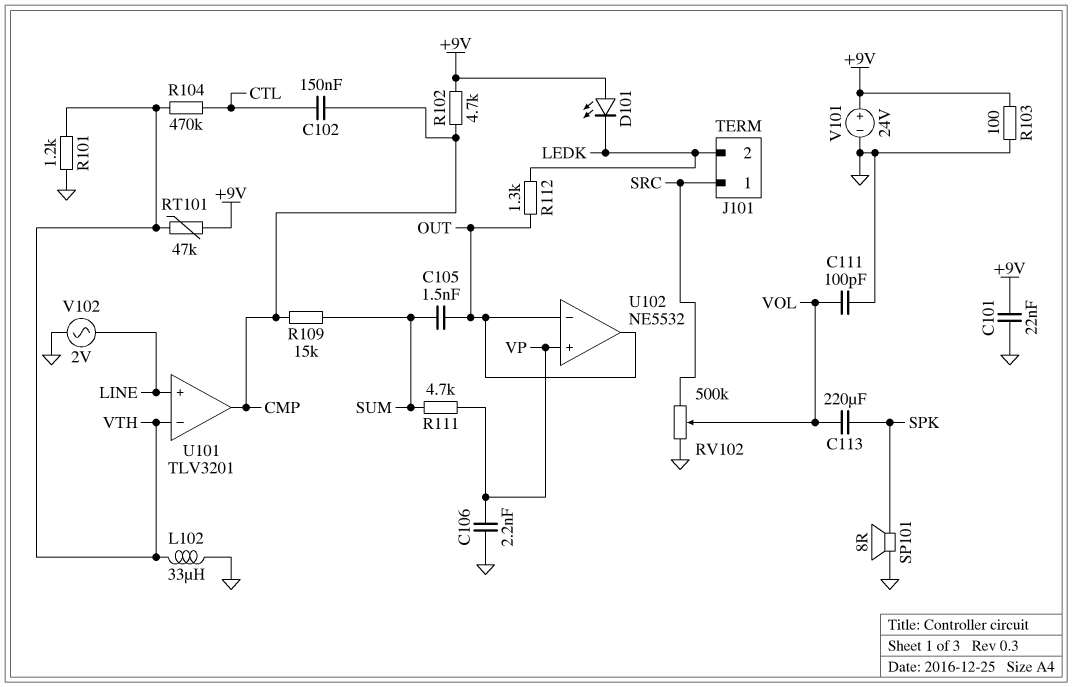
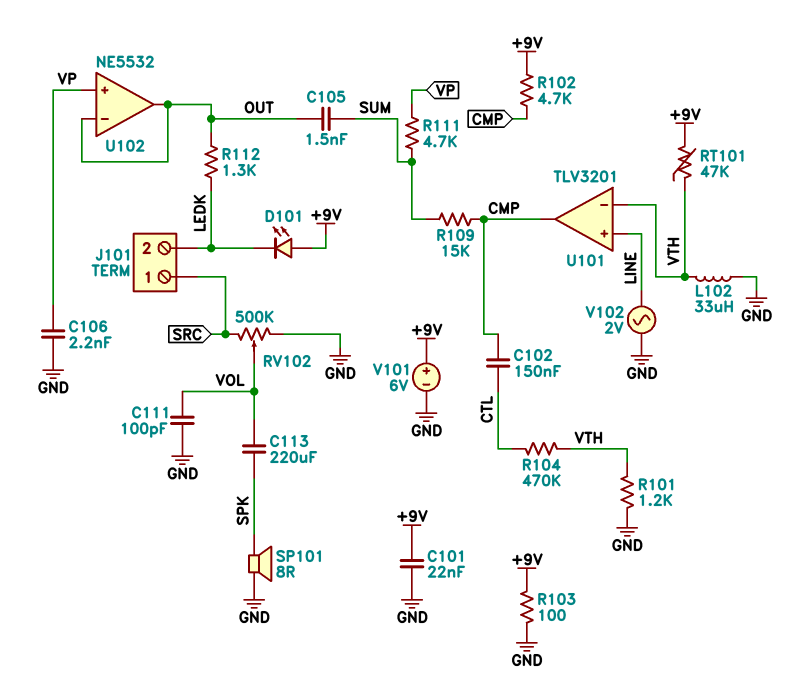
V101: 24V (plus +9V, minus GND) -> 6V (plus +9V, minus GND)

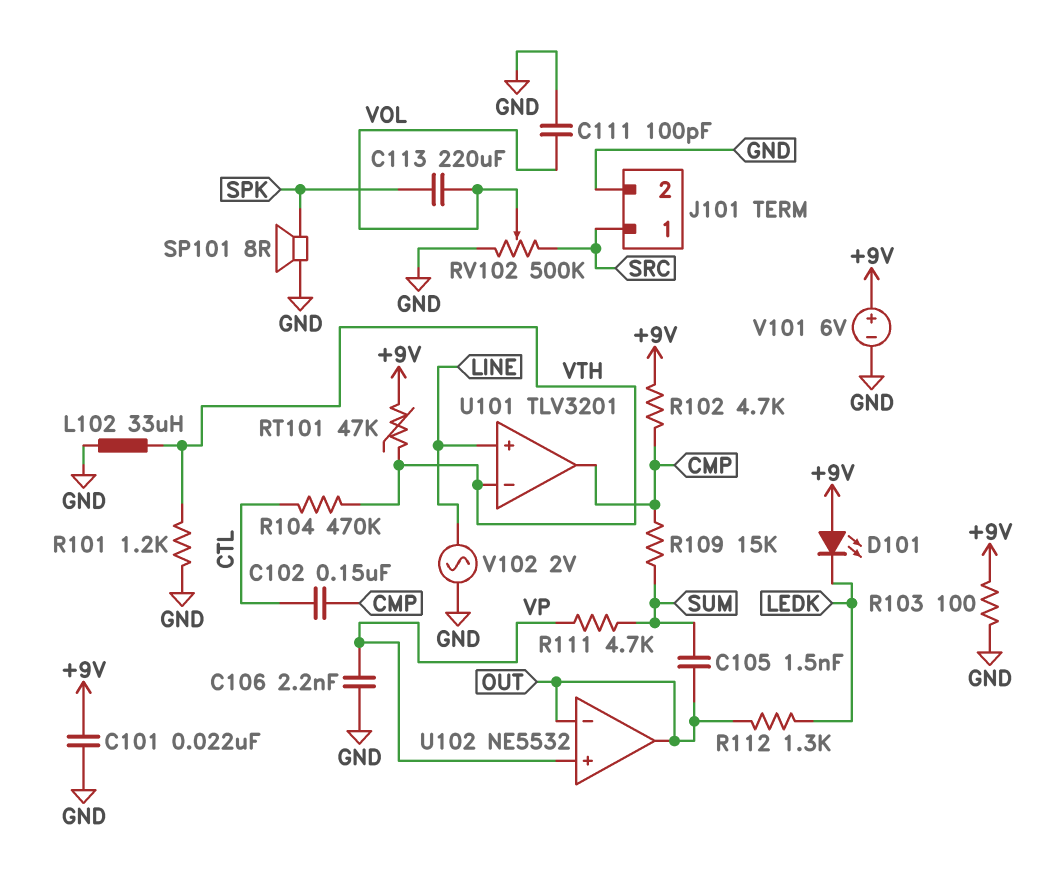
J101 pin 2: LEDK -> GND

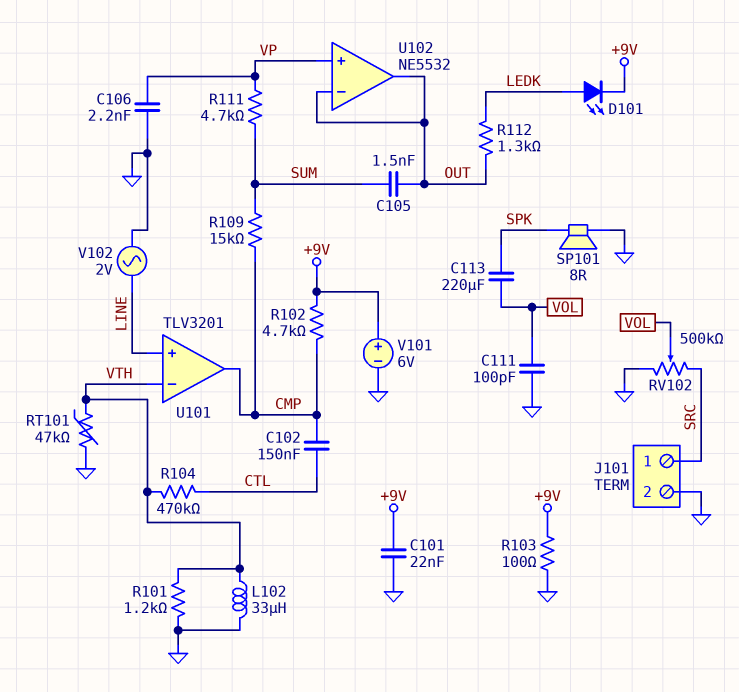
D101: LED (A +9V, K LEDK) -> LED (A LEDK, K +9V)
RT101: 47k (+9V, VTH) -> 47k (GND, VTH)

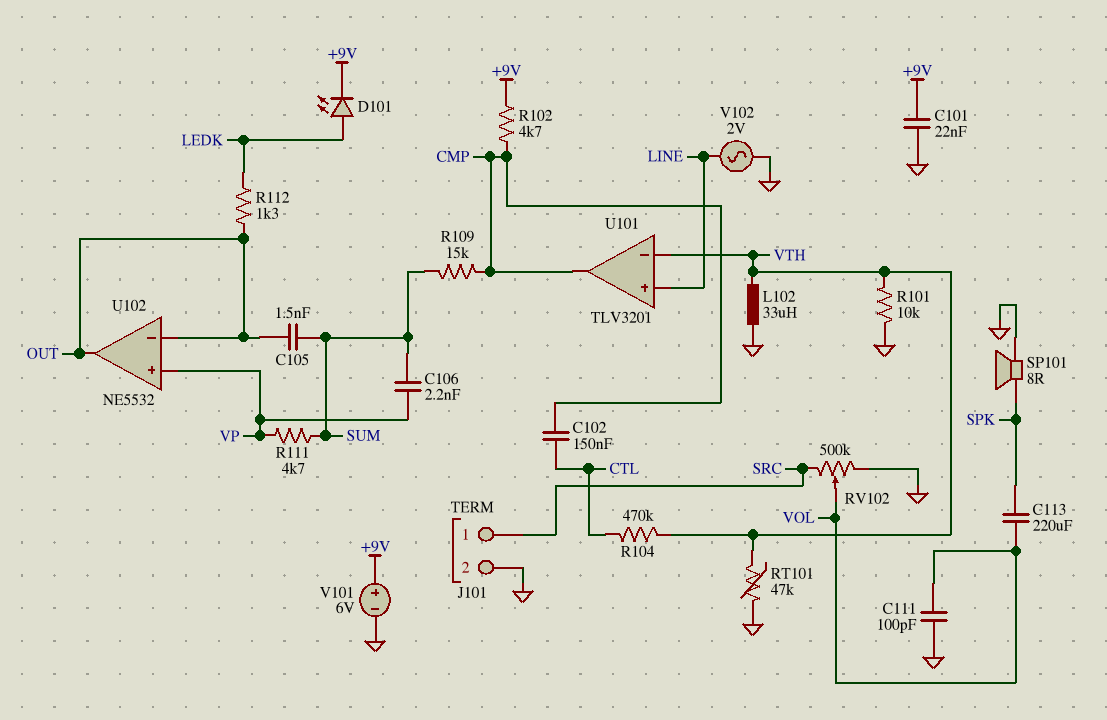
C106: 2.2nF (GND, VP) -> 2.2nF (SUM, VP)
R101: 1.2k (GND, VTH) -> 10k (GND, VTH)
R103: 100 (+9V, GND) -> none

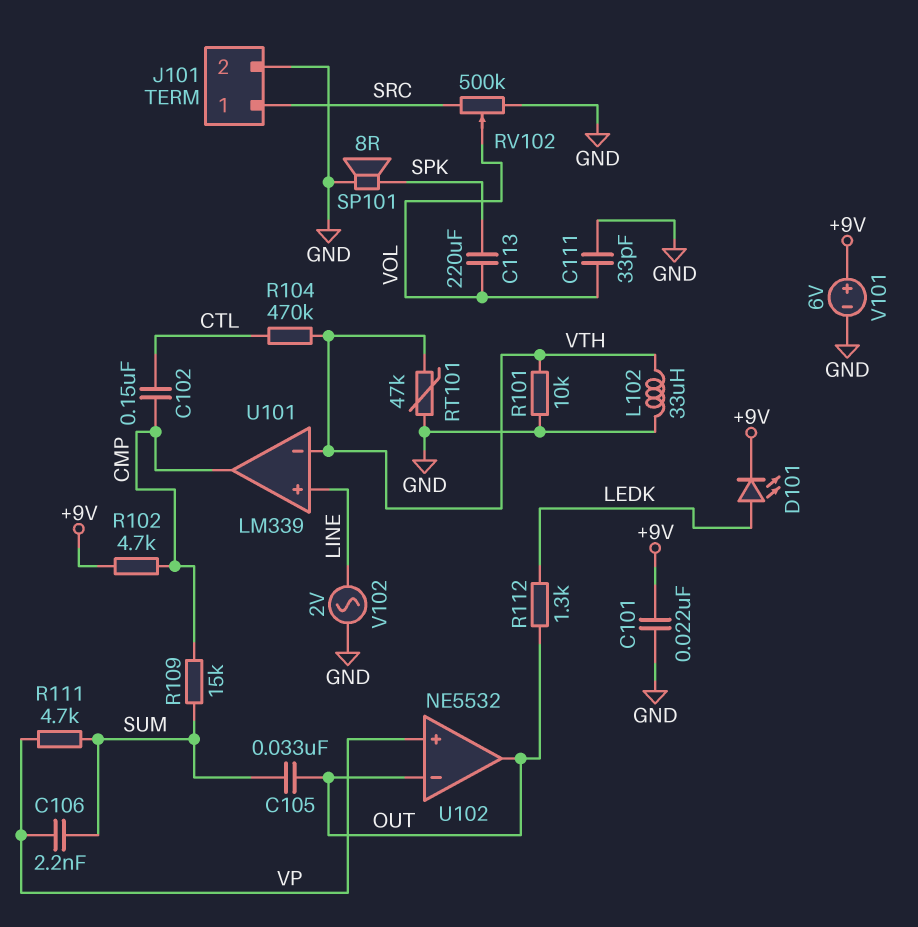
C105: 1.5nF (OUT, SUM) -> 33nF (OUT, SUM)
C111: 100pF (GND, VOL) -> 33pF (GND, VOL)
U101: TLV3201 -> LM339

